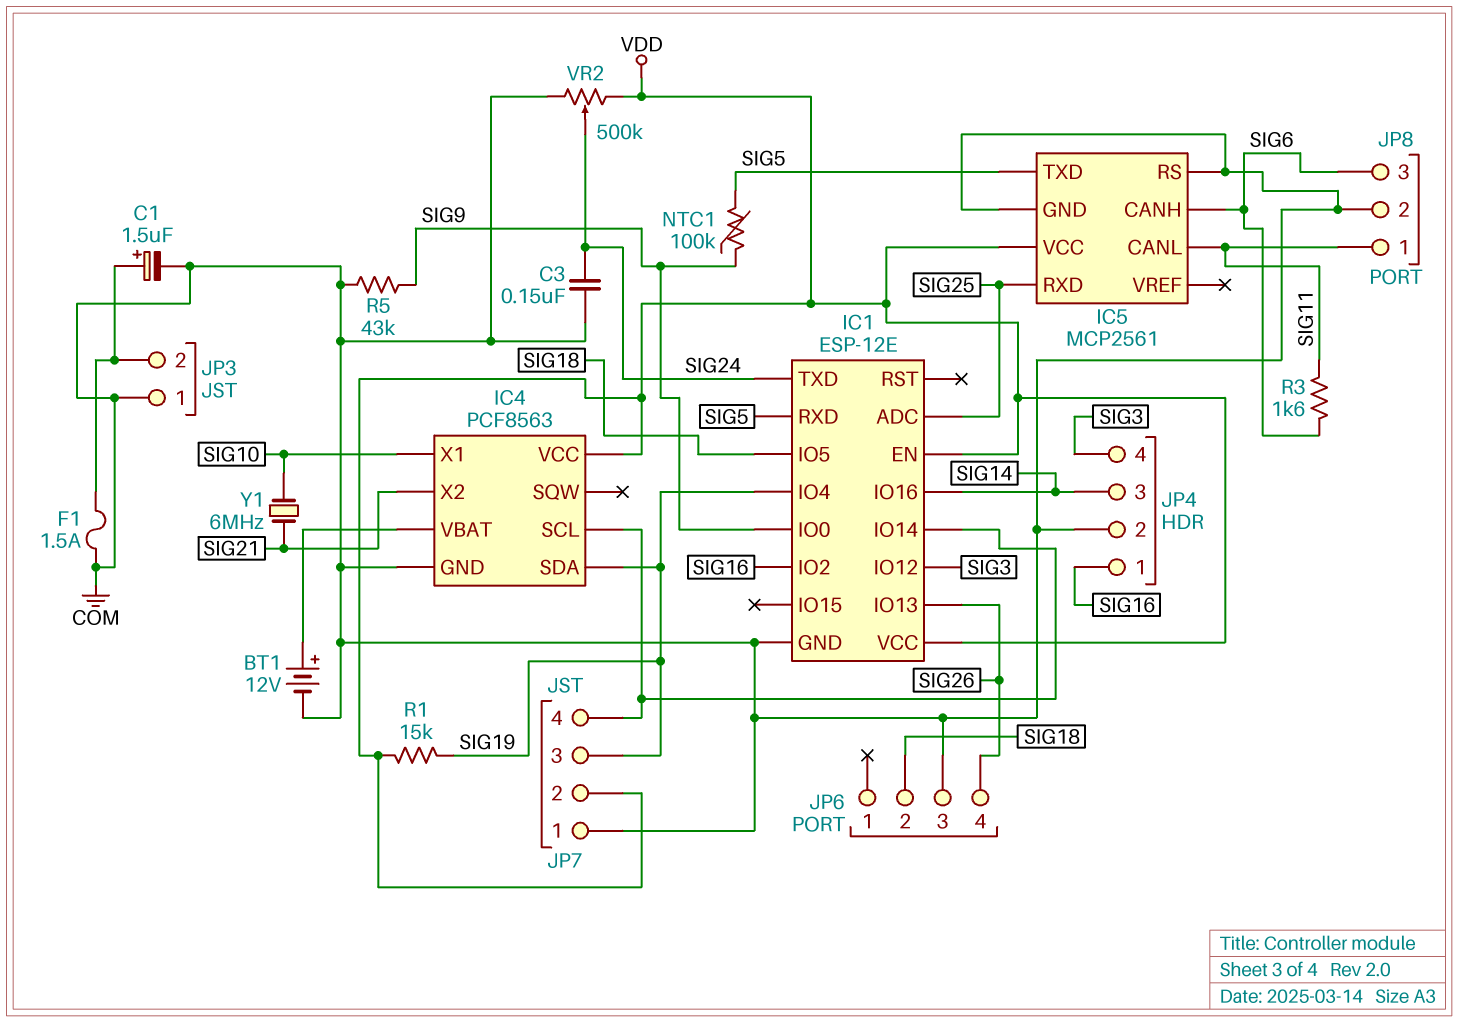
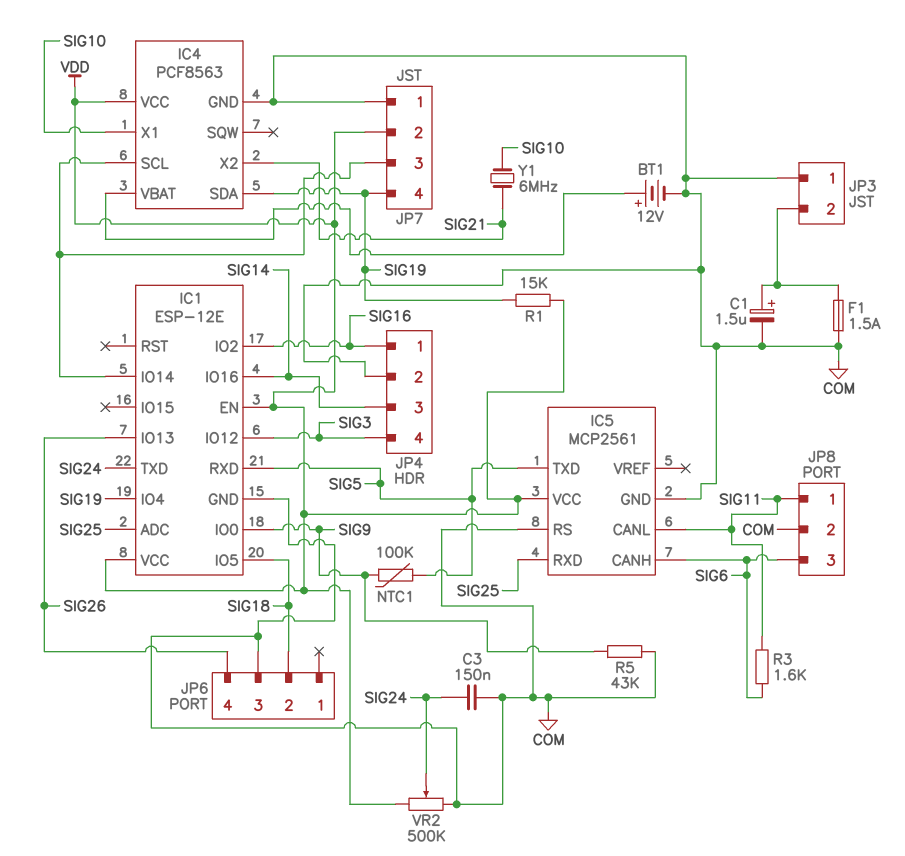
JP7 pin 3: SIG19 -> IC1/IO14
JP7 pin 4: IC1/IO14 -> SIG19

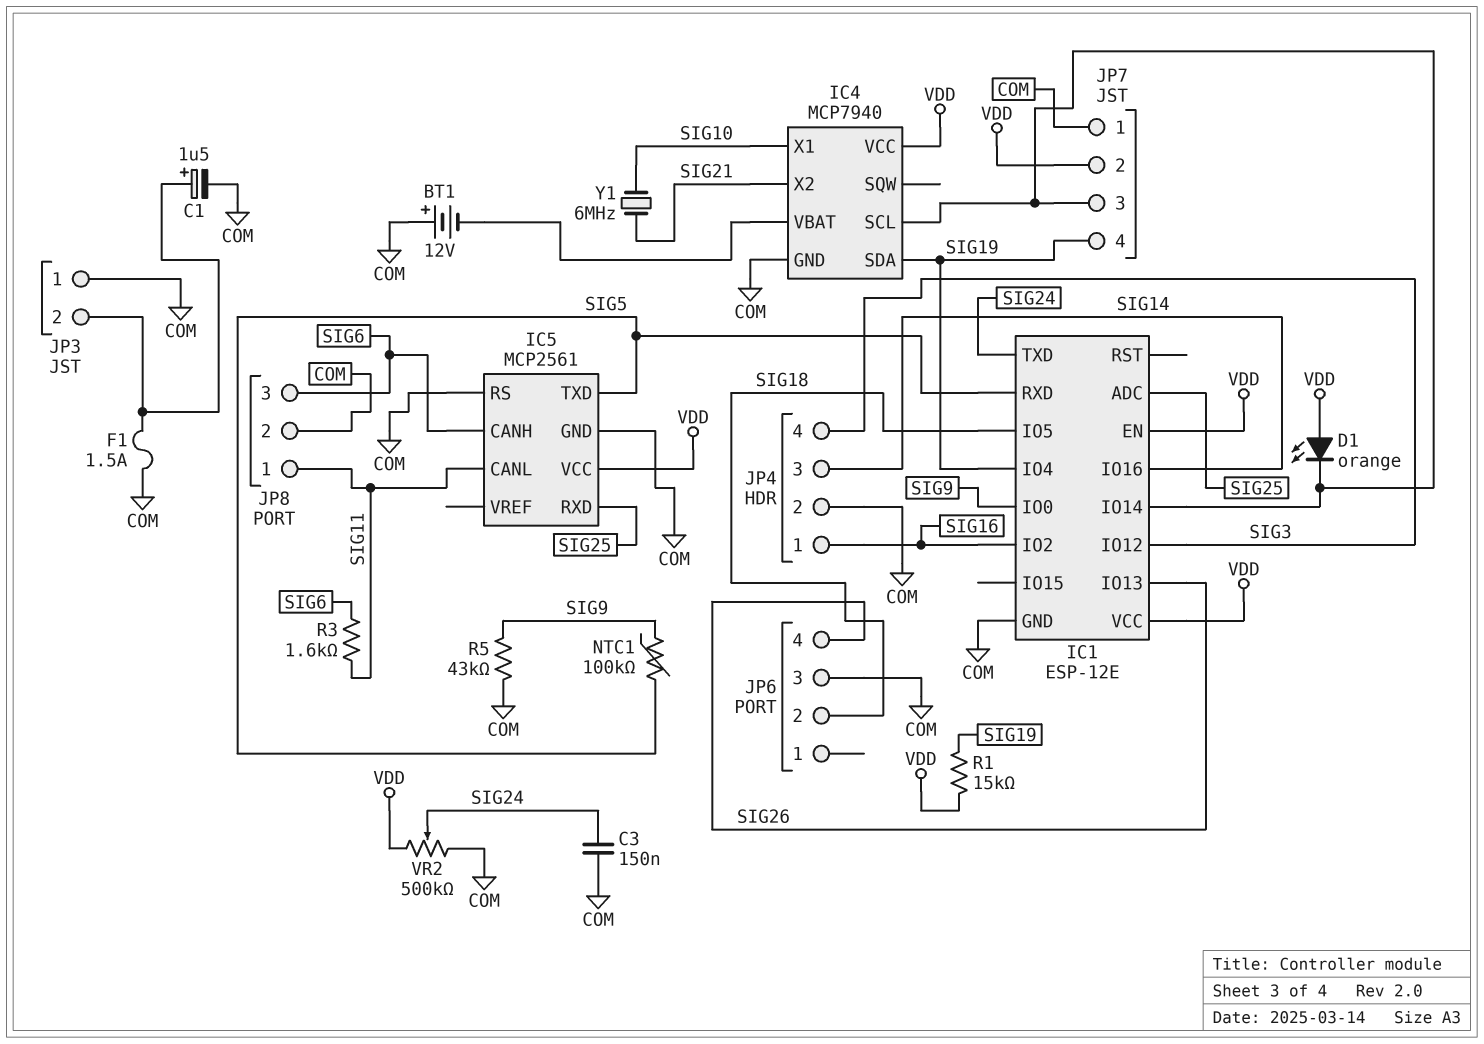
BT1: 12V (plus IC4/VBAT, minus COM) -> 12V (plus COM, minus IC4/VBAT)
D1: none -> LED orange (A VDD, K IC1/IO14)
IC4: PCF8563 -> MCP7940

